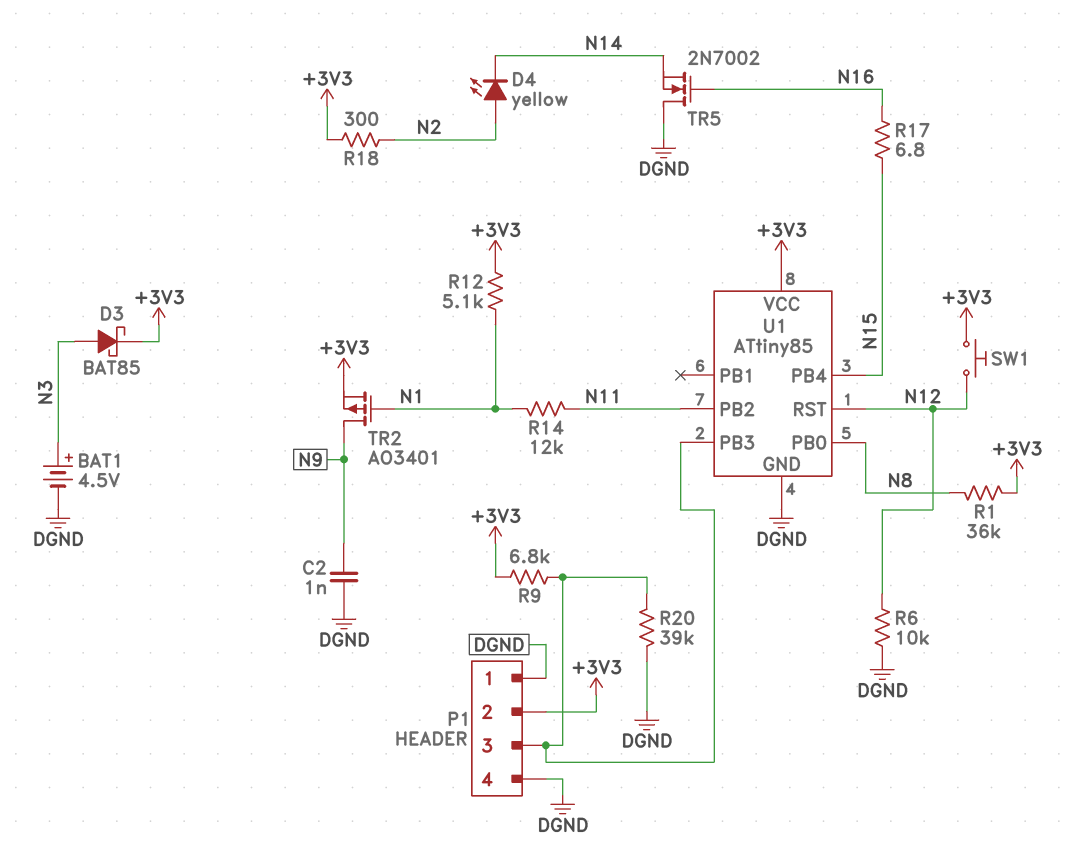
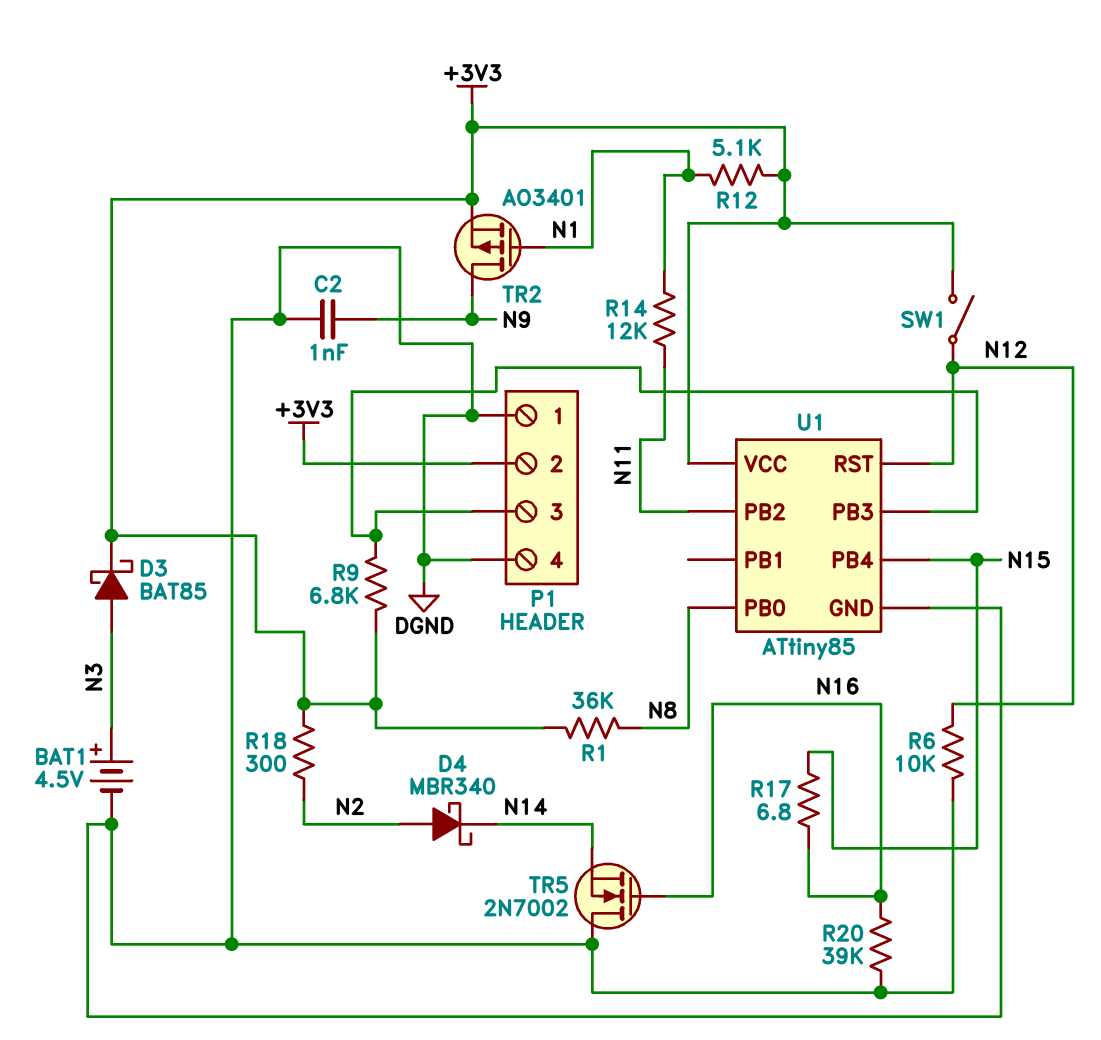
D4: LED yellow (A N2, K N14) -> schottky MBR340 (A N2, K N14)
R20: 39k (DGND, P1/3) -> 39k (DGND, N16)
SW1: button (+3V3, N12) -> switch (+3V3, N12)

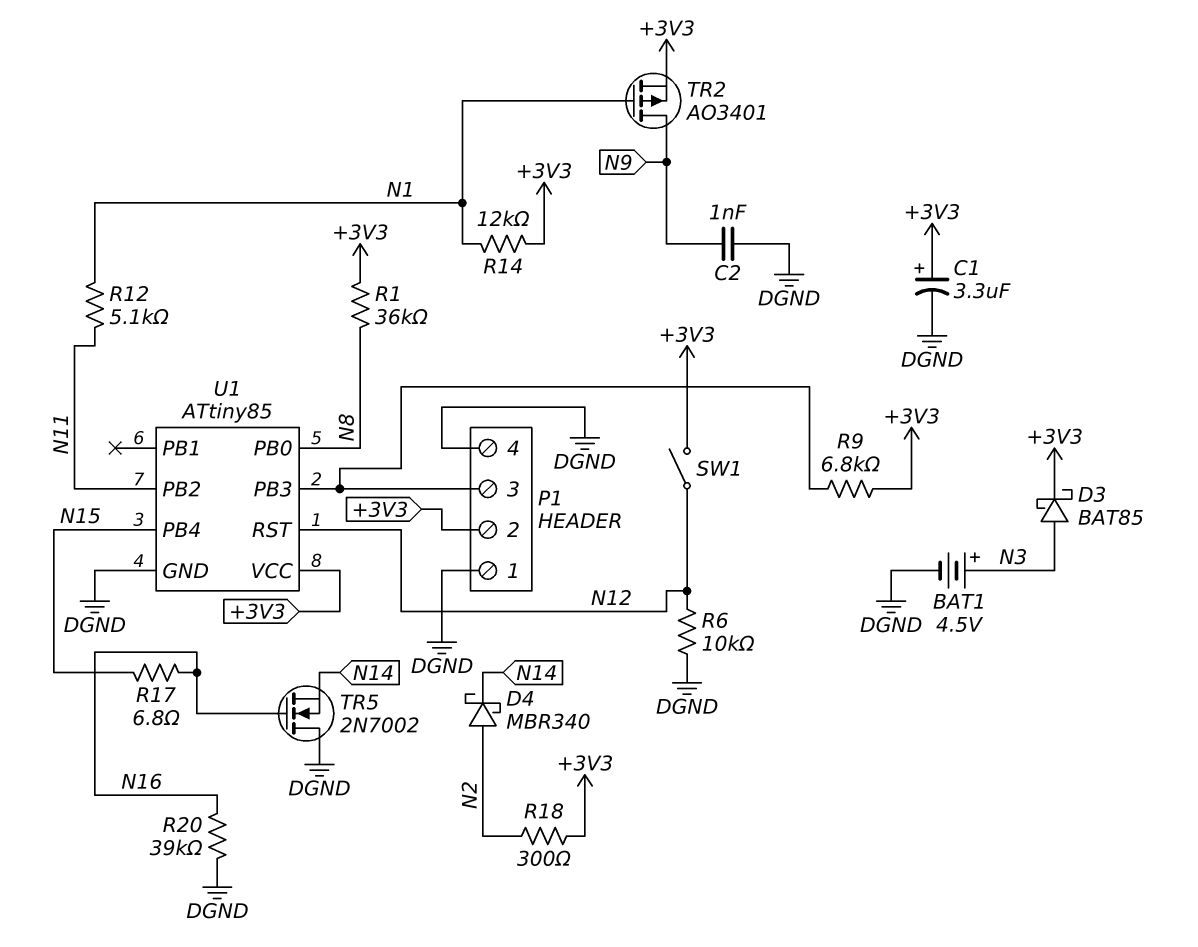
C1: none -> 3.3uF (plus +3V3, minus DGND)
R12: 5.1k (+3V3, N1) -> 5.1k (N1, N11)
R14: 12k (N1, N11) -> 12k (+3V3, N1)

